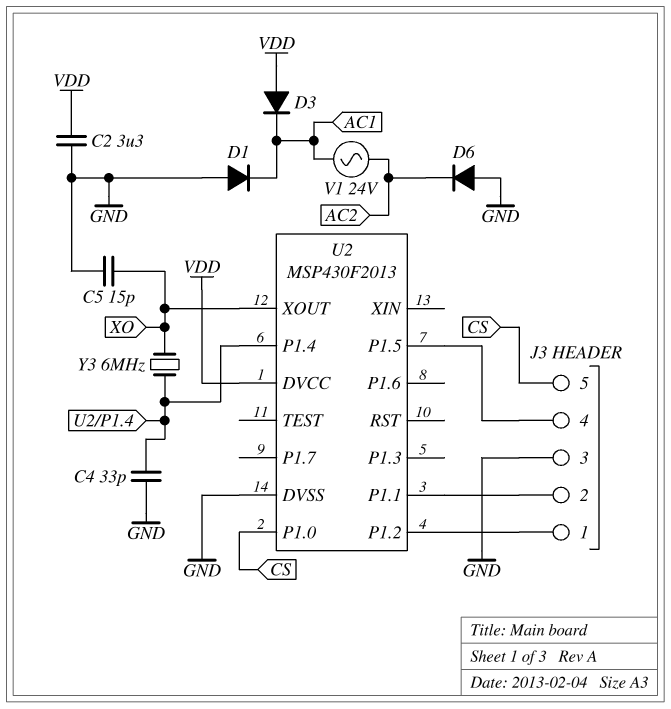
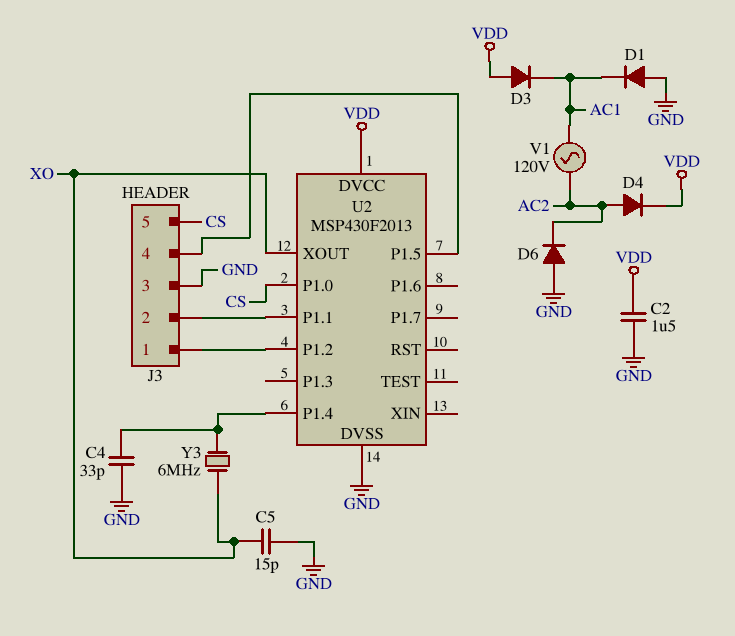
C2: 3.3uF (GND, VDD) -> 1.5uF (GND, VDD)
D4: none -> diode (A AC2, K VDD)
V1: AC 24V (AC1, AC2) -> AC 120V (AC1, AC2)

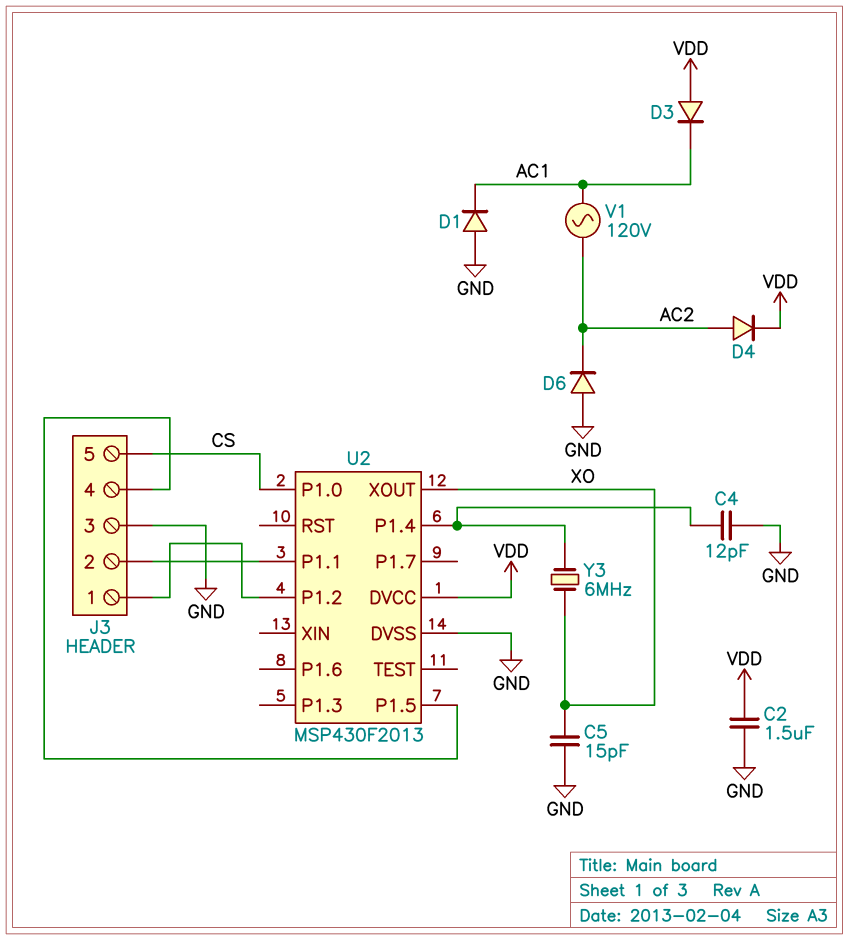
C4: 33pF (GND, U2/P1.4) -> 12pF (GND, U2/P1.4)

